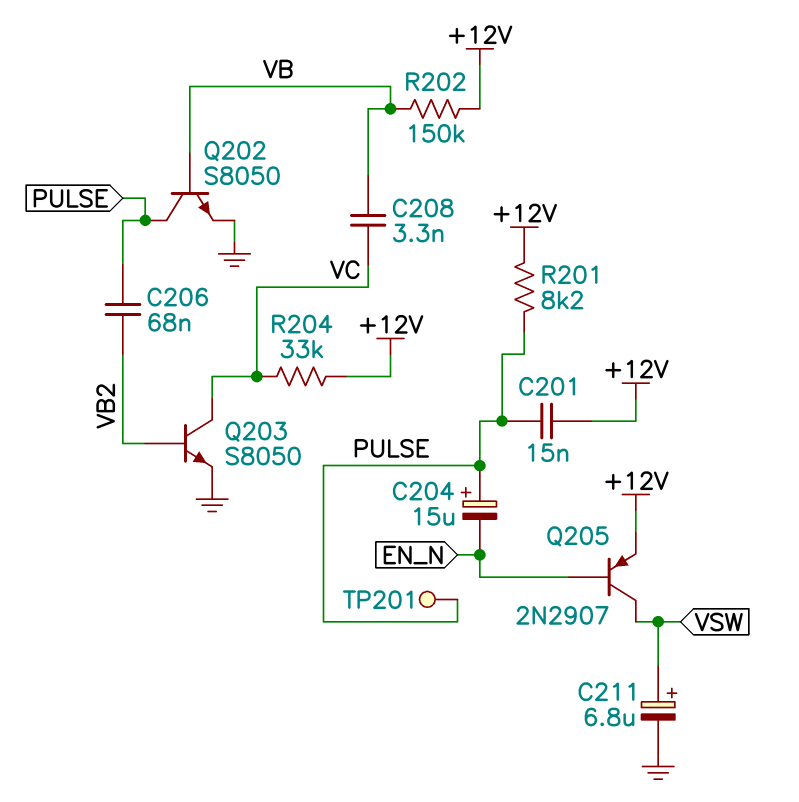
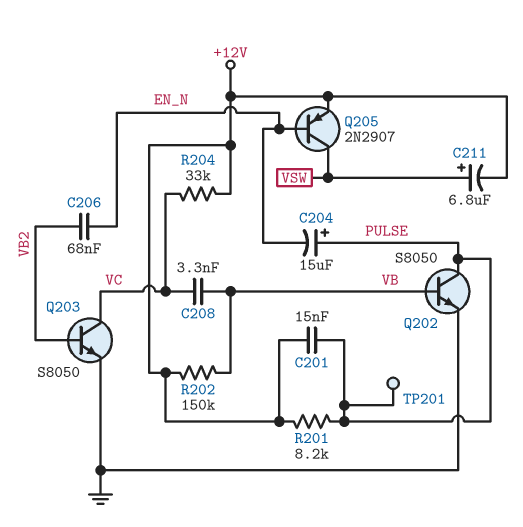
C206: 68nF (PULSE, VB2) -> 68nF (EN_N, VB2)
C211: 6.8uF (plus VSW, minus GND) -> 6.8uF (plus VSW, minus +12V)

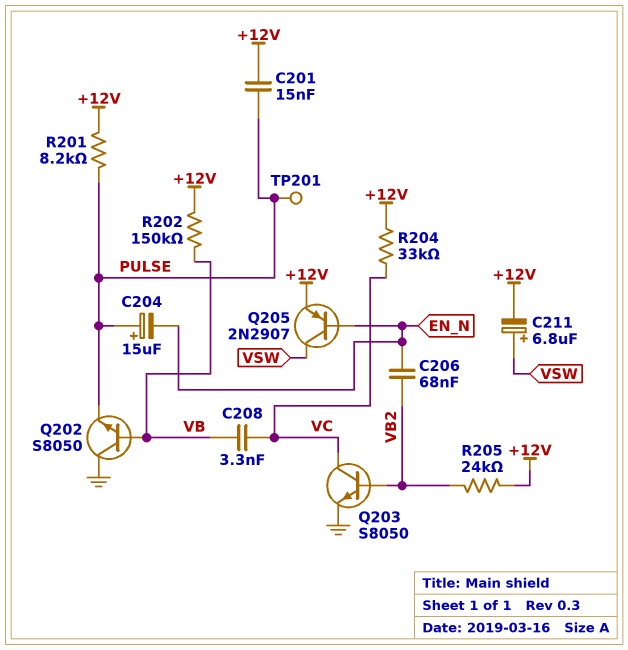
Q202: NPN S8050 (B VB, C PULSE, E GND) -> NPN S8050 (B VB, C GND, E PULSE)
R205: none -> 24k (+12V, VB2)

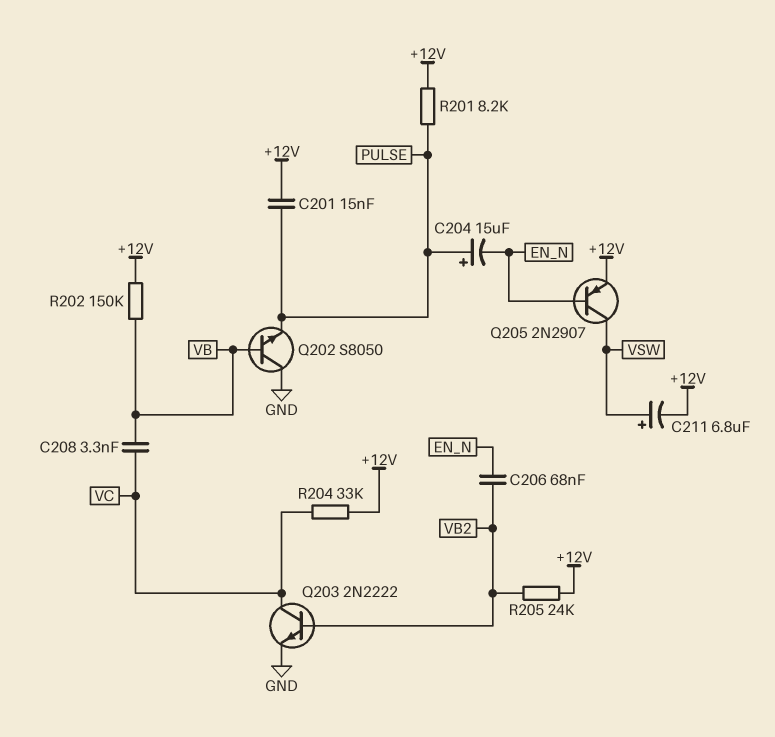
Q203: NPN S8050 (B VB2, C VC, E GND) -> NPN 2N2222 (B VB2, C VC, E GND)
TP201: test point (PULSE) -> none

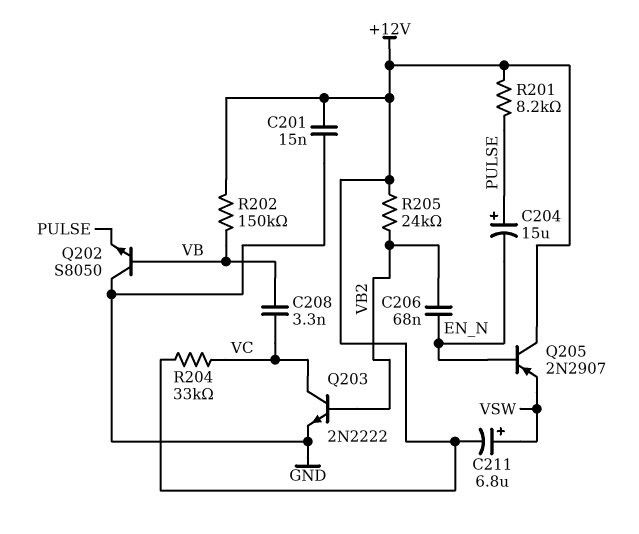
C201: 15nF (+12V, PULSE) -> 15nF (+12V, GND)
Q205: PNP 2N2907 (B EN_N, C VSW, E +12V) -> PNP 2N2907 (B EN_N, C +12V, E VSW)

